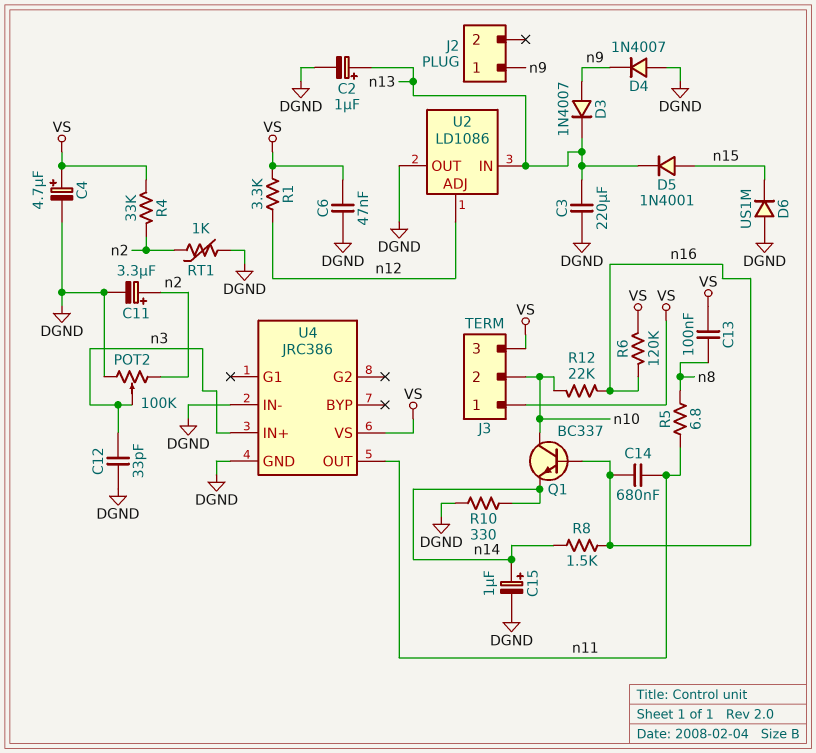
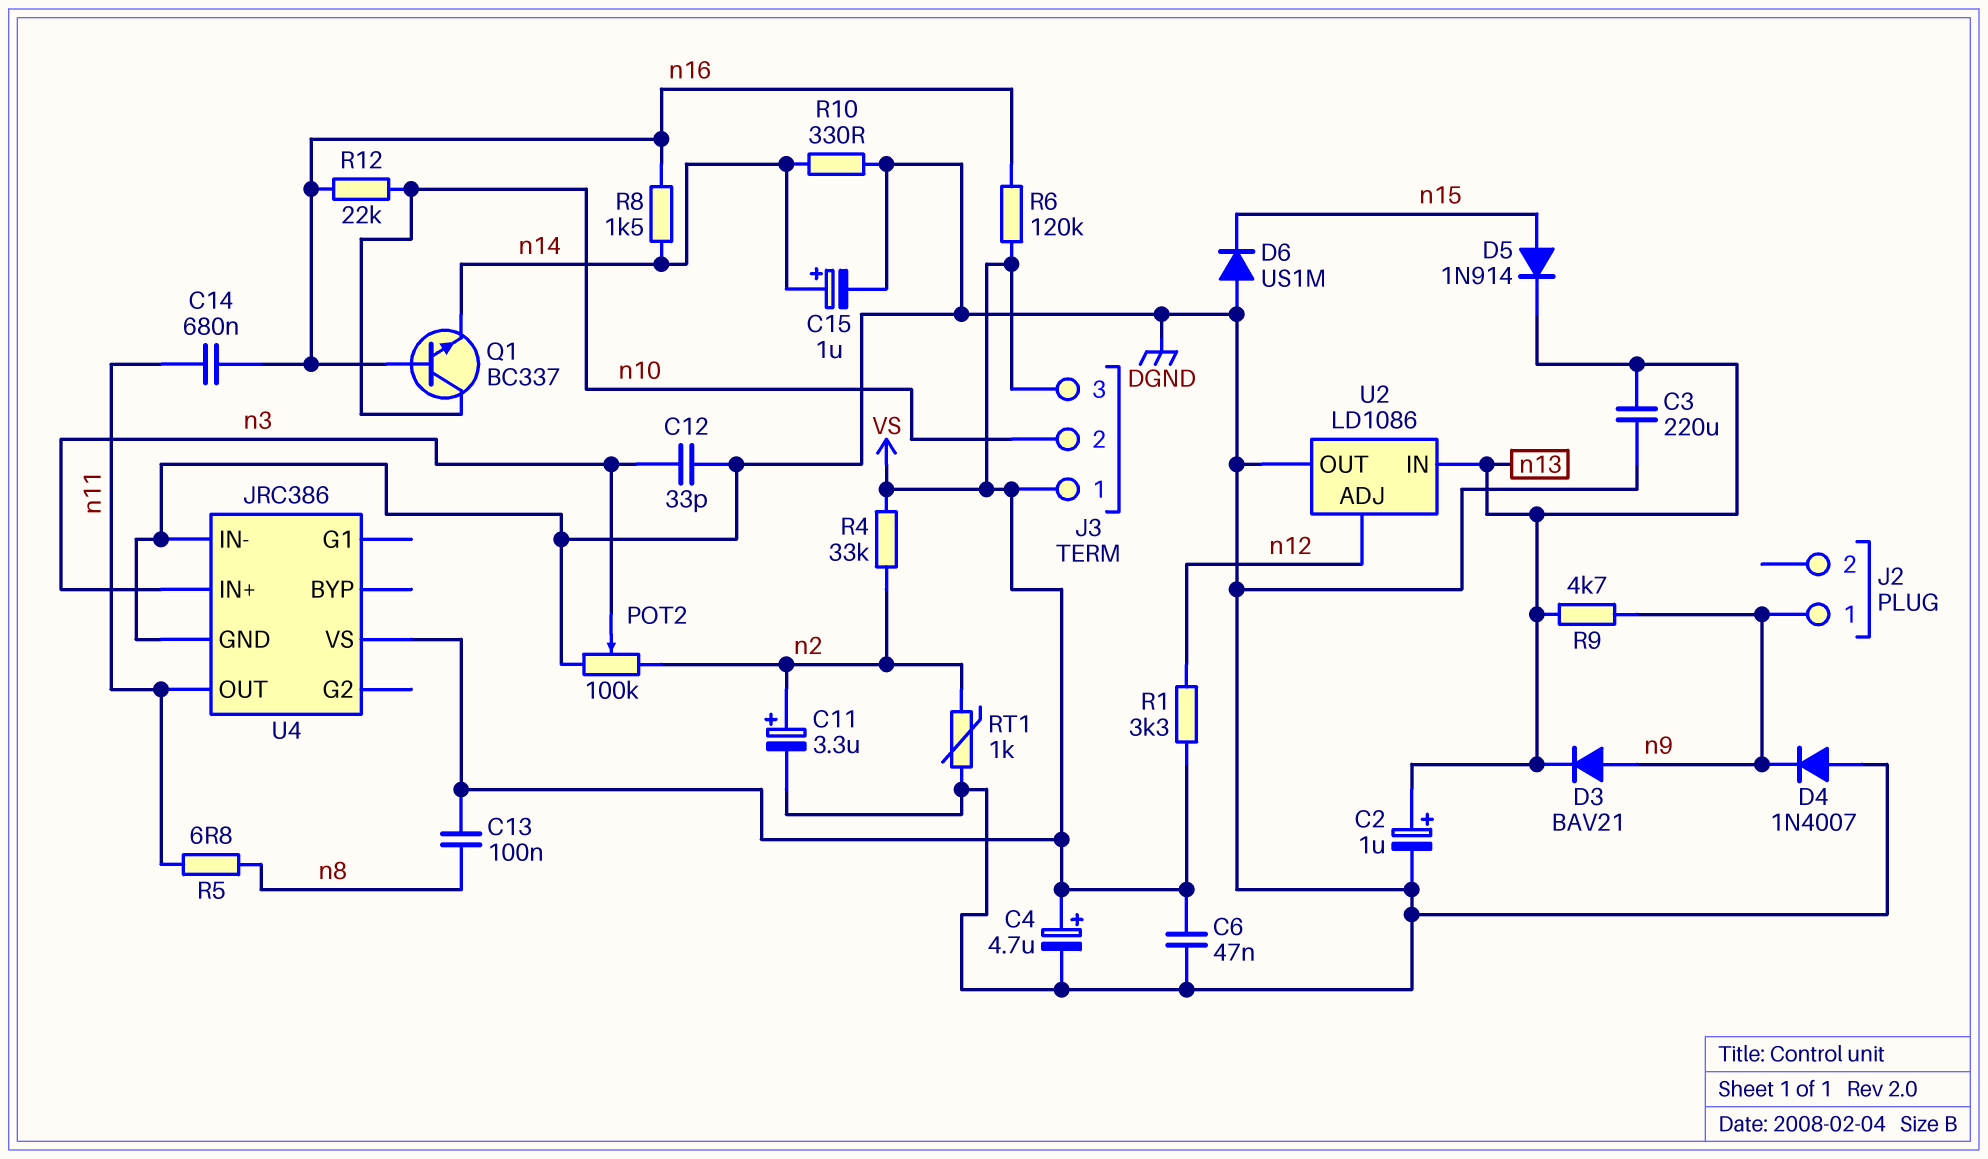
D3: diode 1N4007 (A n9, K n13) -> diode BAV21 (A n9, K n13)
D5: diode 1N4001 (A n15, K n13) -> diode 1N914 (A n15, K n13)
R9: none -> 4.7k (n9, n13)

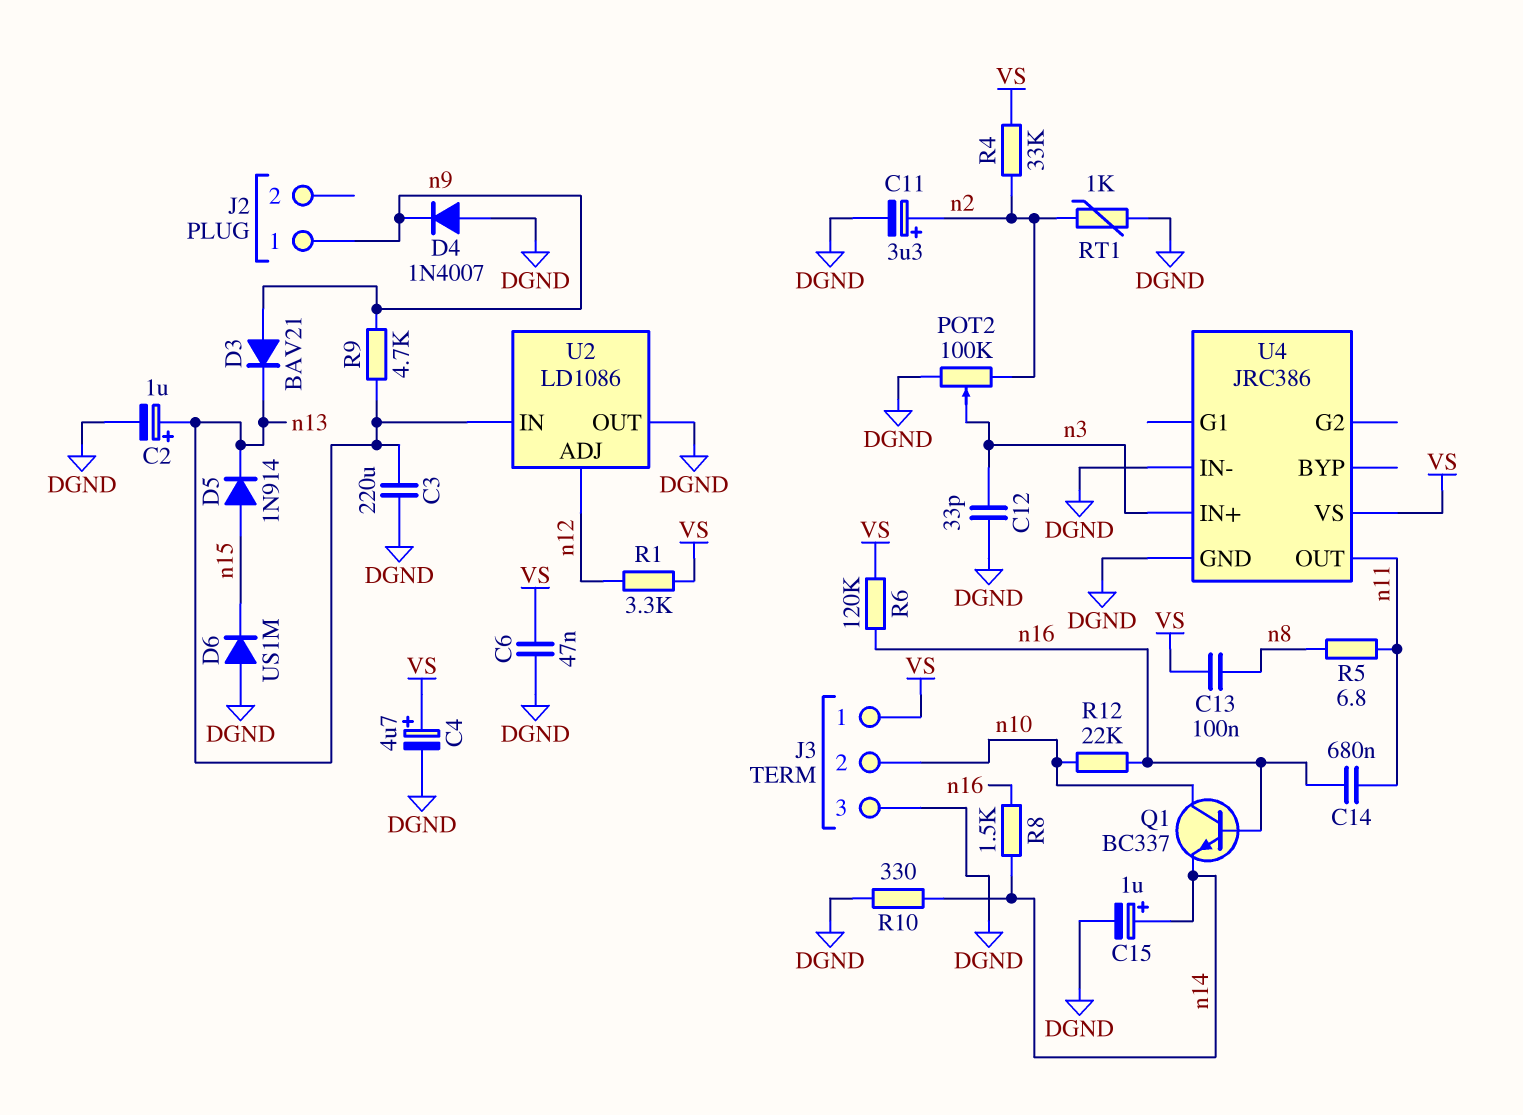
J3 pin 3: VS -> DGND

